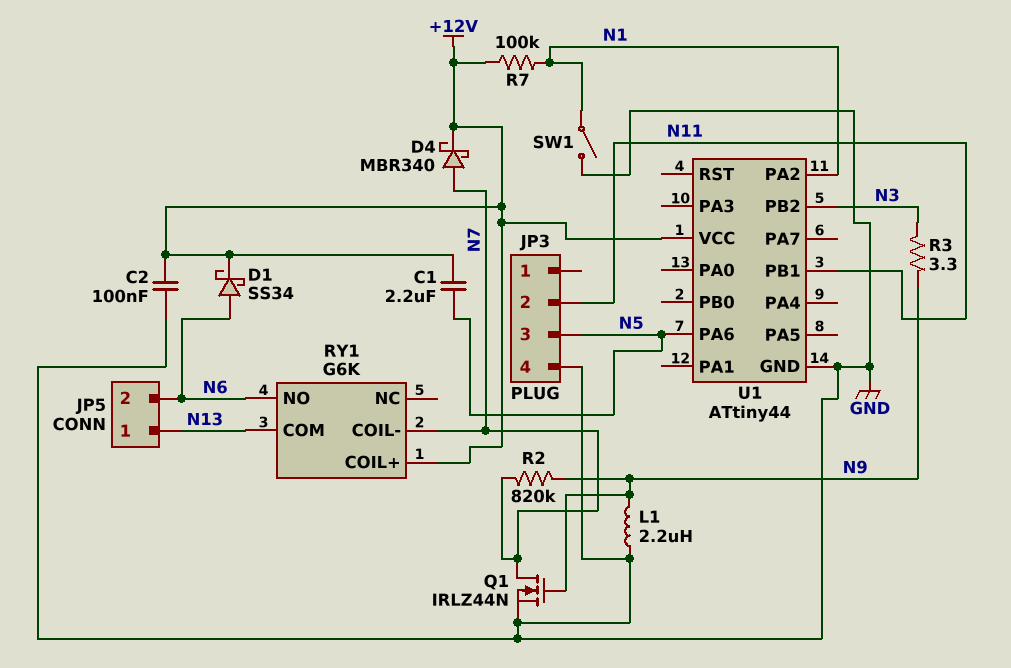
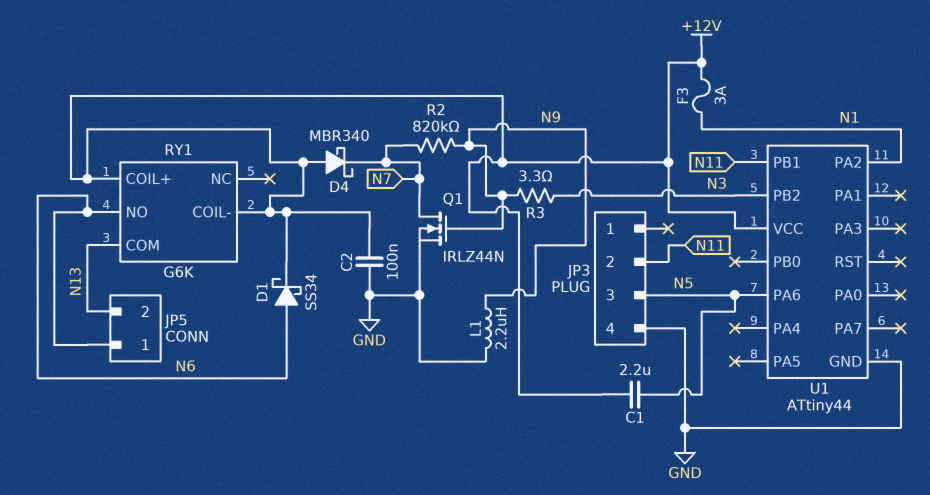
D4: schottky MBR340 (A N7, K +12V) -> schottky MBR340 (A +12V, K N7)
F3: none -> 3A (+12V, N1)
JP5 pin 1: N13 -> N6
JP5 pin 2: N6 -> N13
R7: 100k (+12V, N1) -> none
RY1 pin COIL-: N7 -> +12V
SW1: switch (GND, N1) -> none

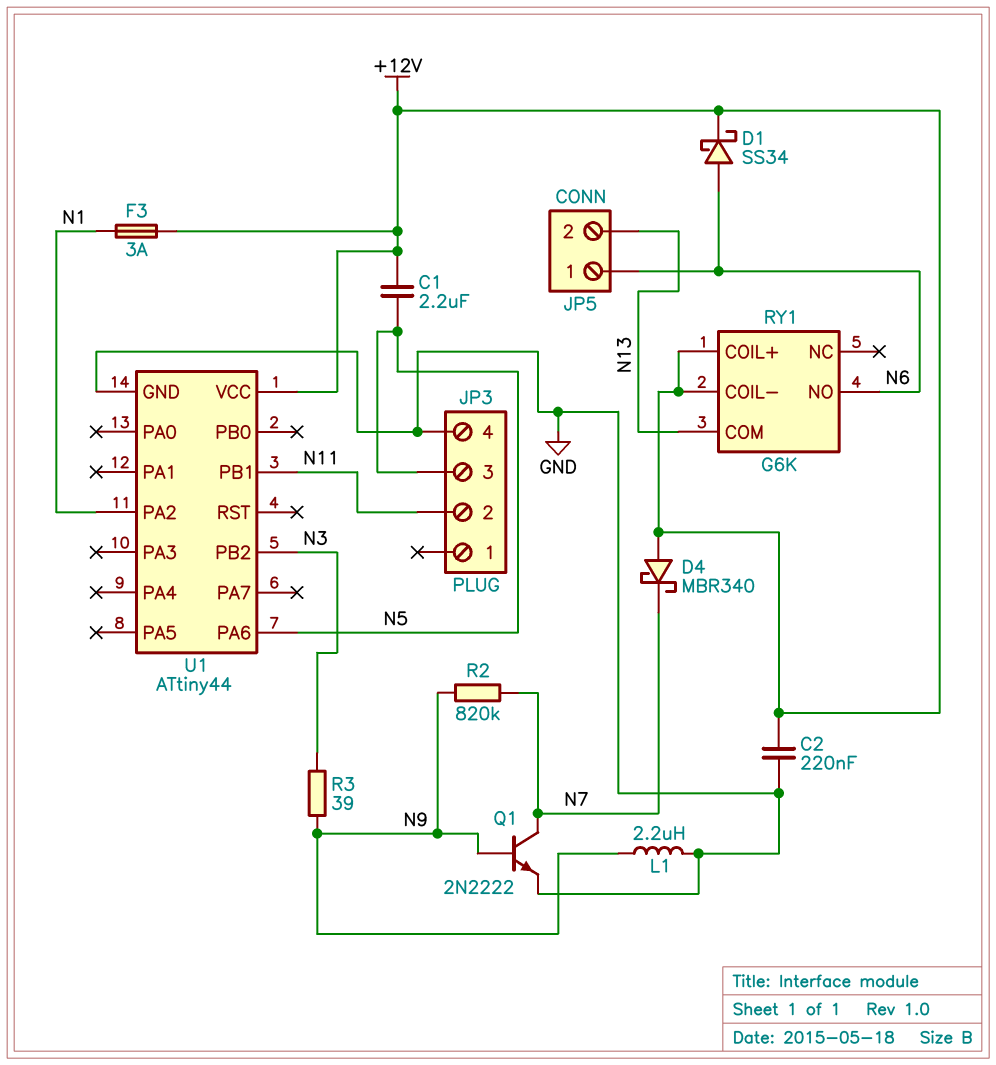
C2: 100nF (+12V, GND) -> 220nF (+12V, GND)
Q1: NMOS IRLZ44N (G N9, D N7, S GND) -> NPN 2N2222 (B N9, C N7, E GND)
R3: 3.3 (N3, N9) -> 39 (N3, N9)

